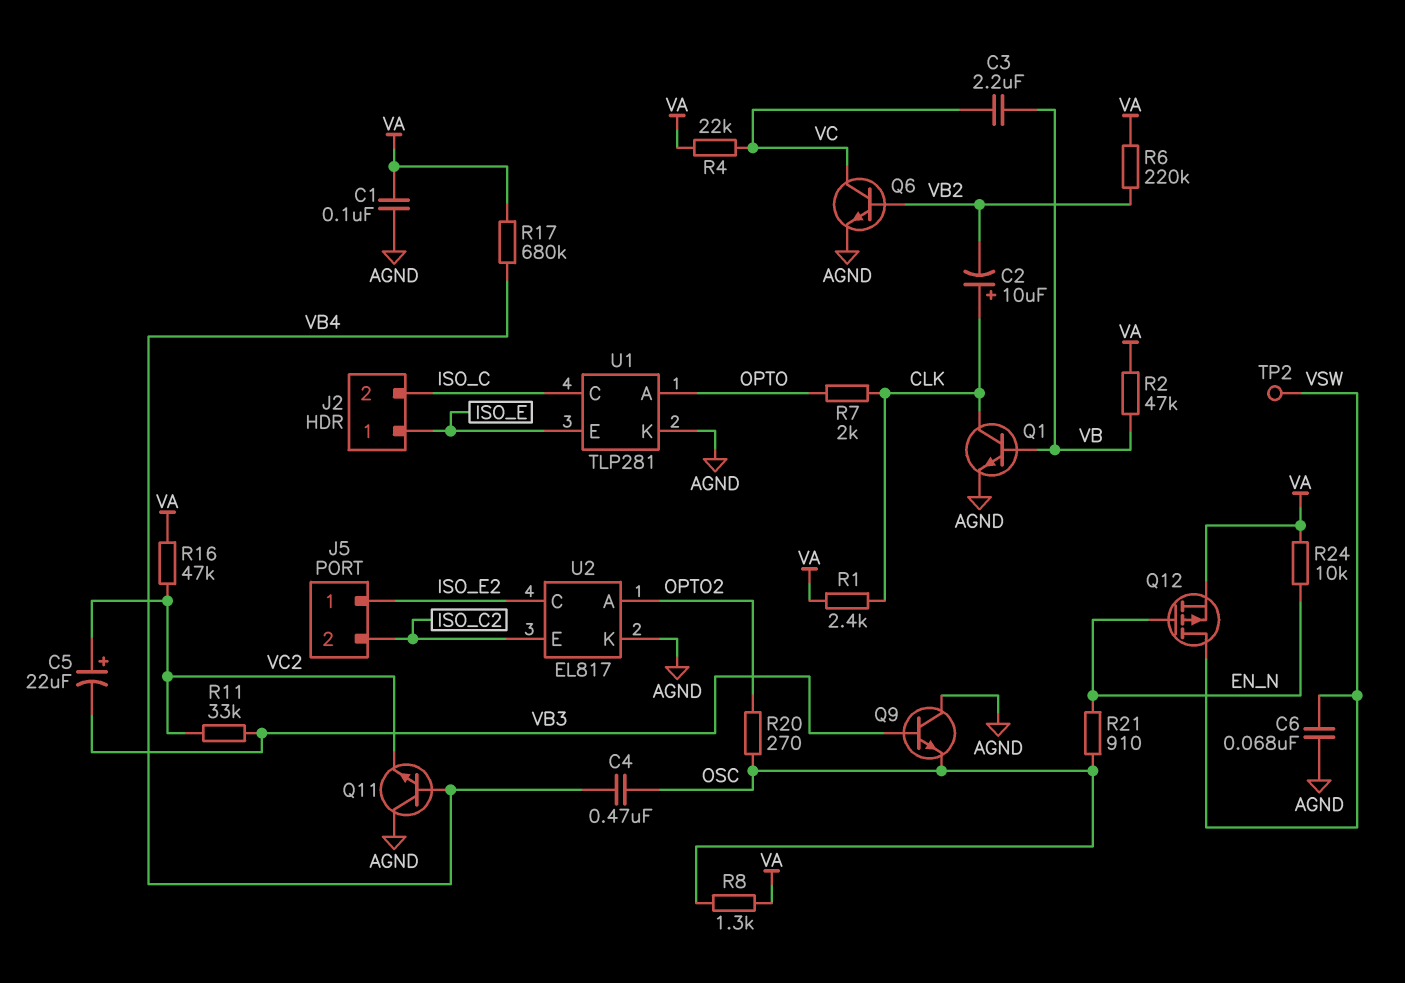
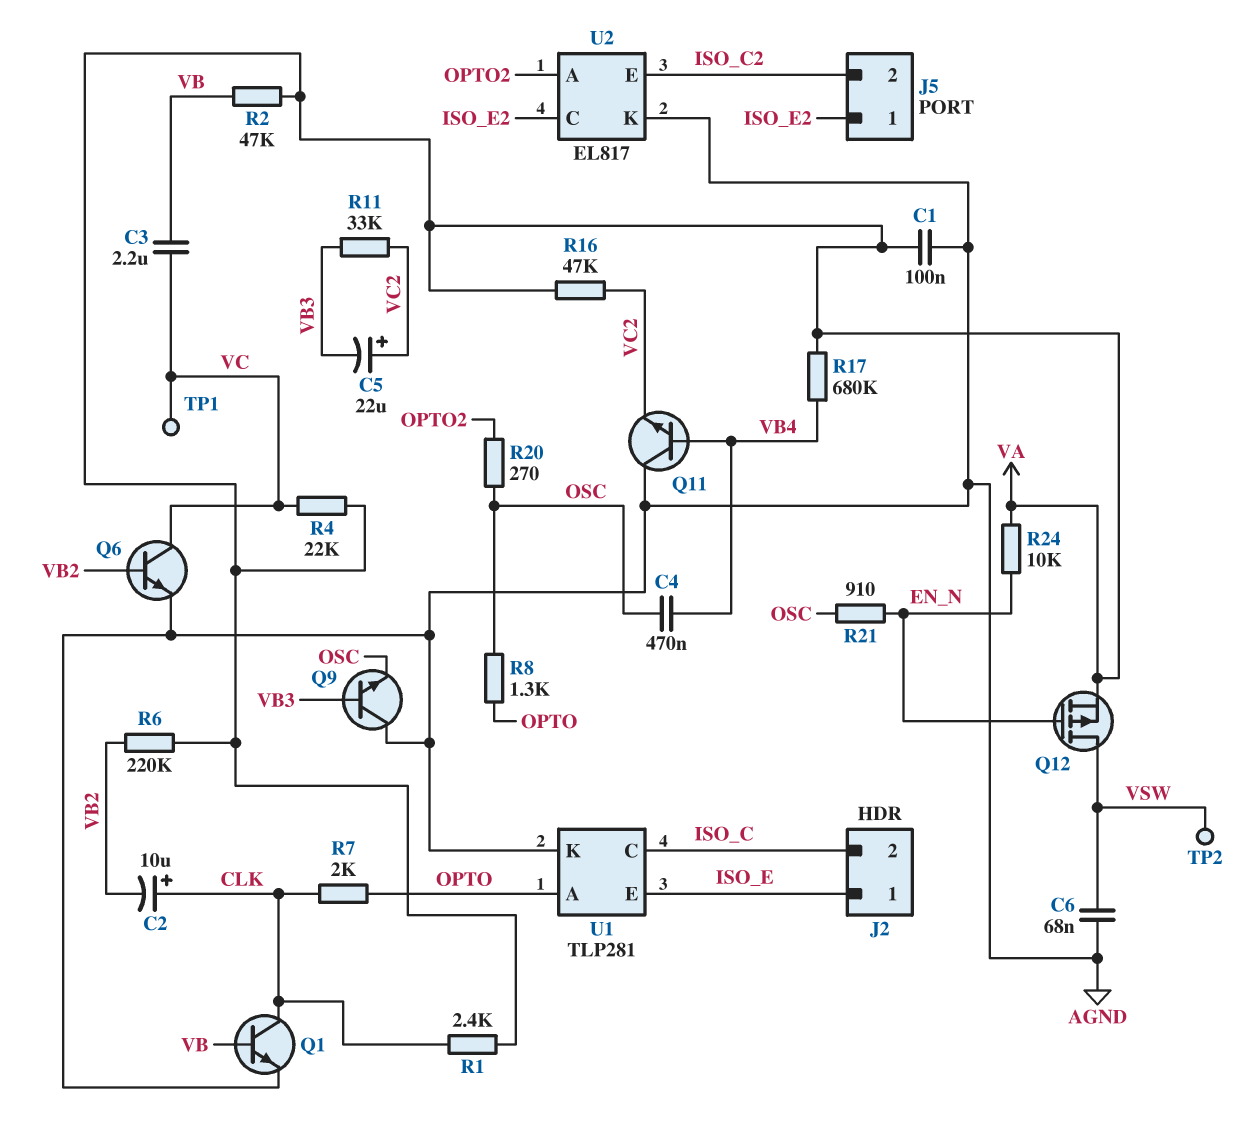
R8: 1.3k (OSC, VA) -> 1.3k (OPTO, OSC)
TP1: none -> test point (VC)

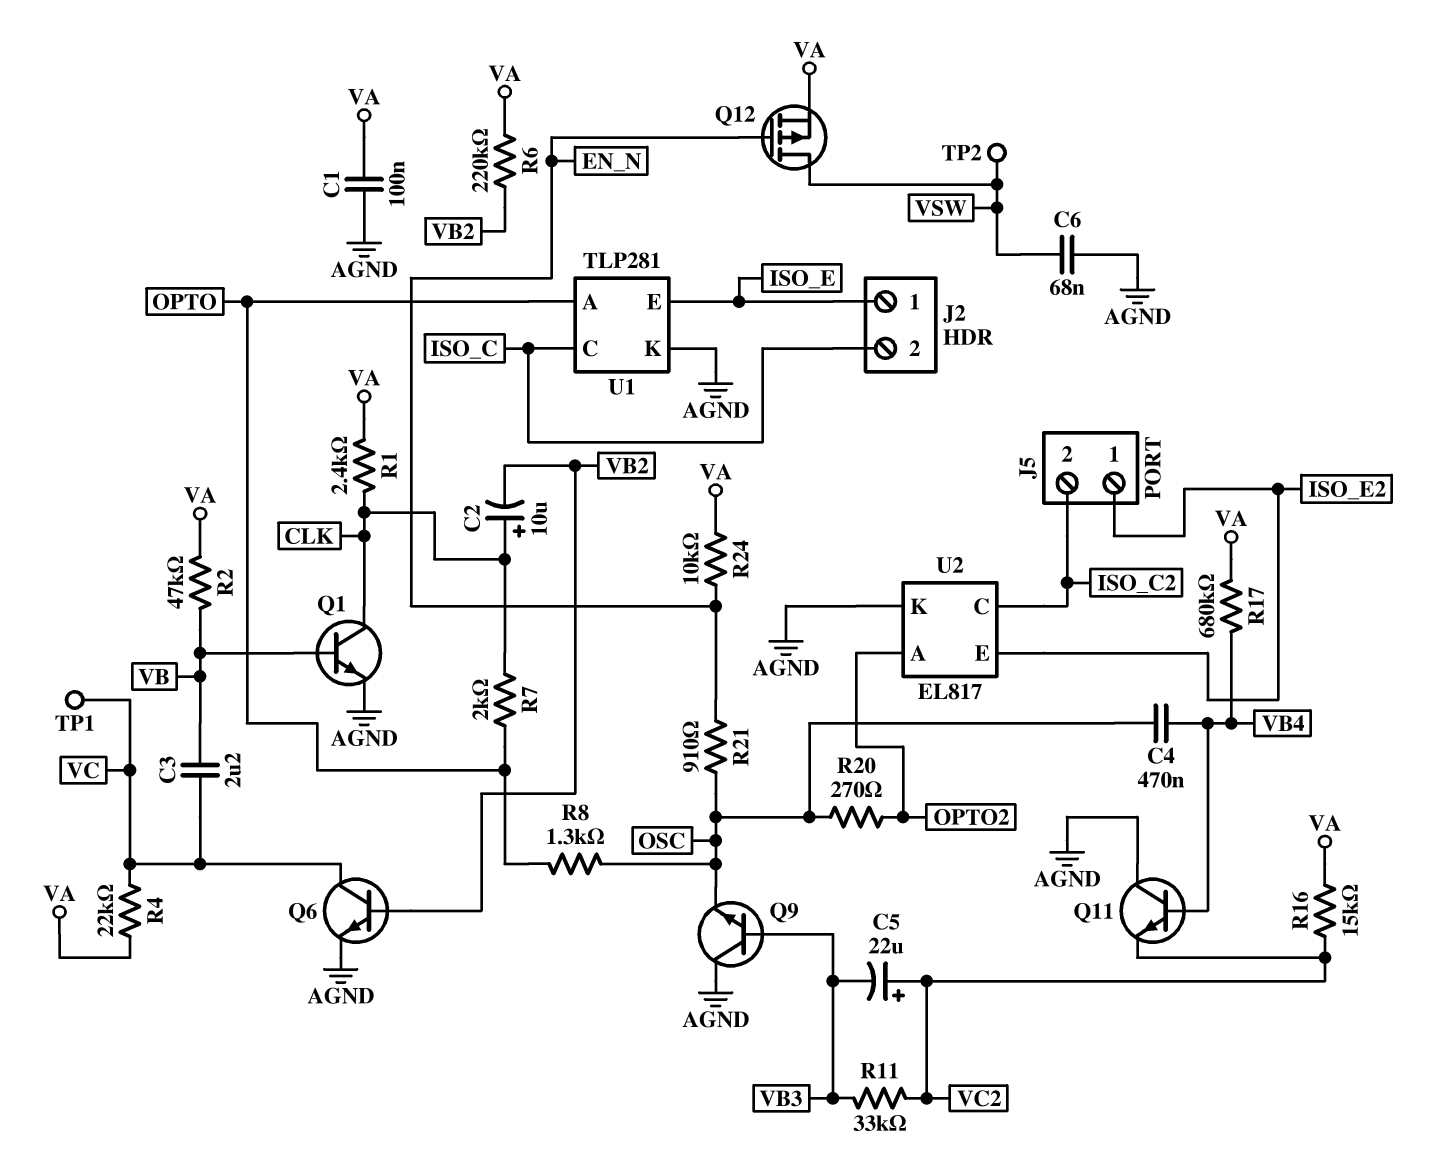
R16: 47k (VA, VC2) -> 15k (VA, VC2)
U2 pin C: ISO_E2 -> ISO_C2
U2 pin E: ISO_C2 -> ISO_E2

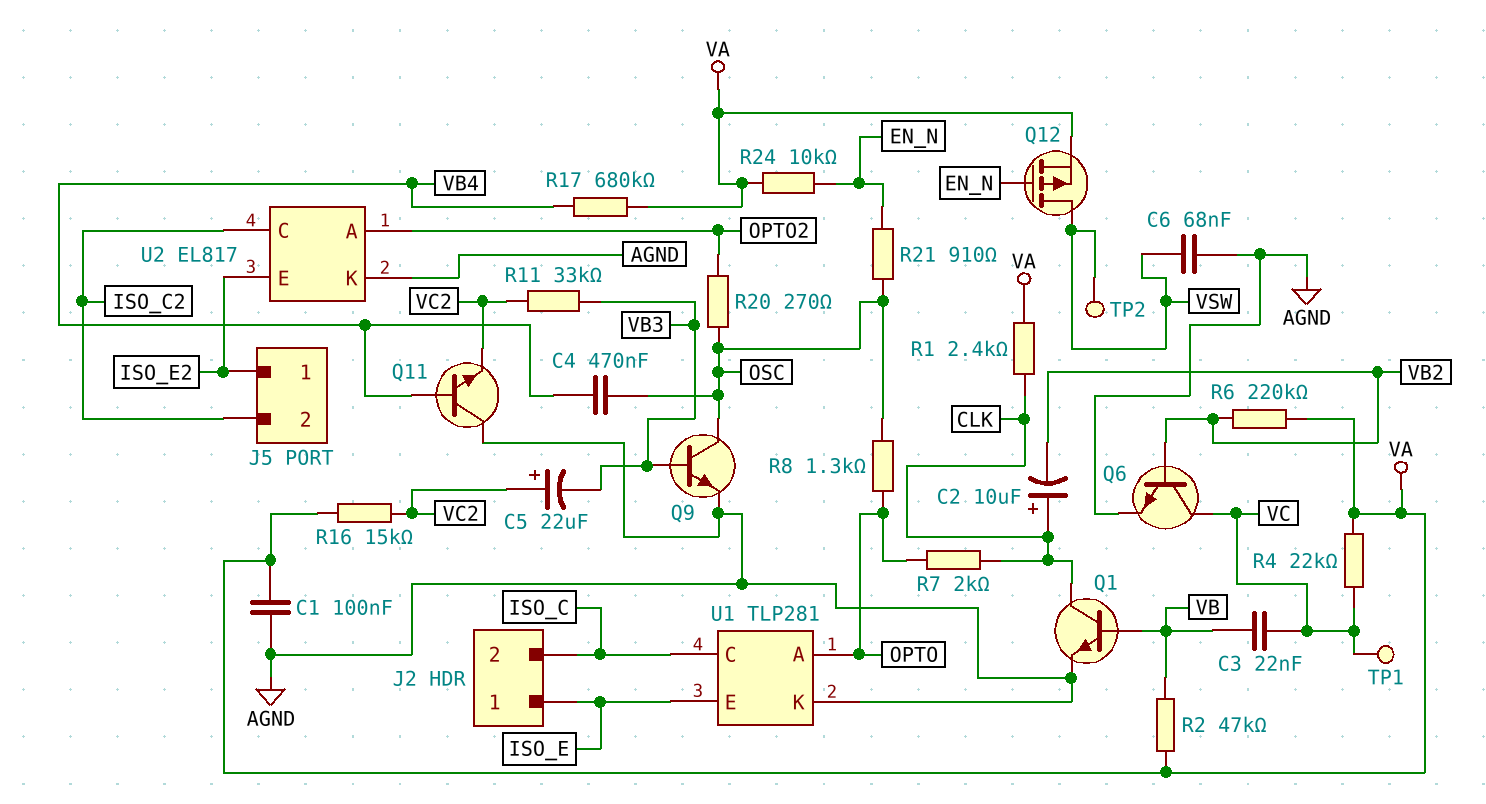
C3: 2.2uF (VB, VC) -> 22nF (VB, VC)
Q9: NPN (B VB3, C AGND, E OSC) -> NPN (B VB3, C OSC, E AGND)

